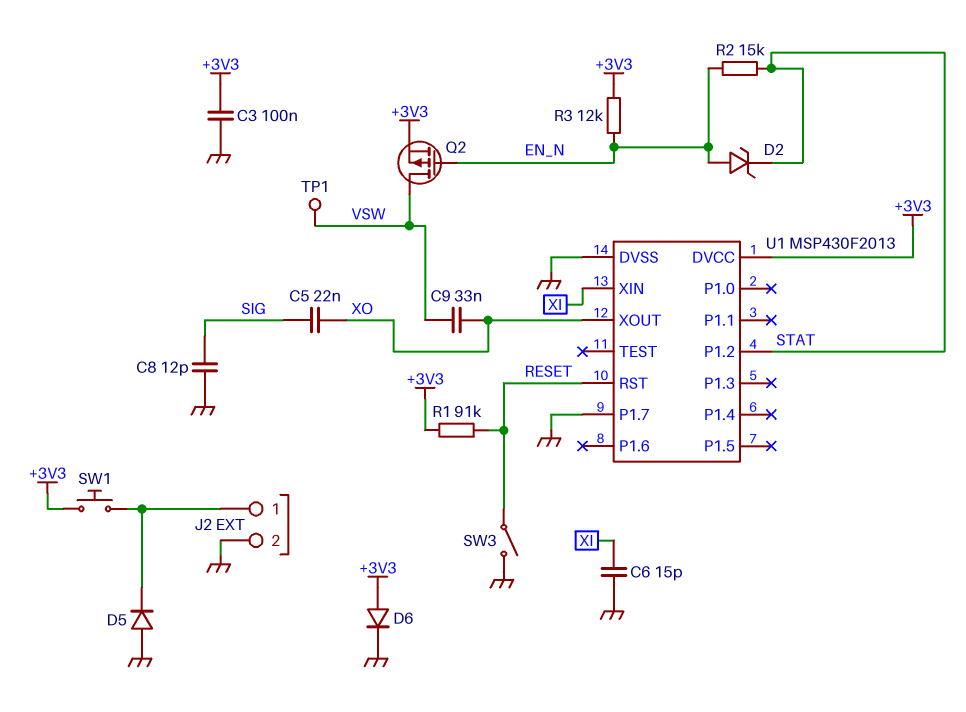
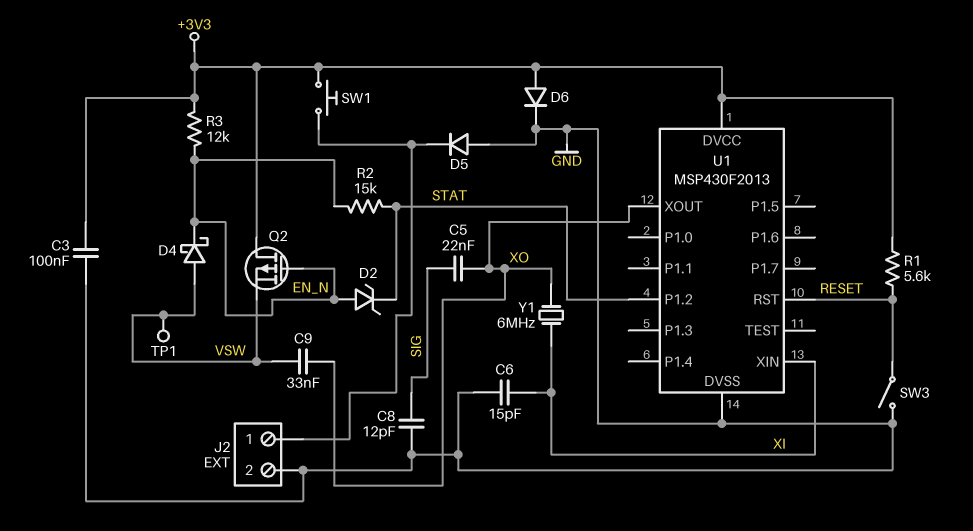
D4: none -> schottky (A VSW, K EN_N)
Q2: PMOS (G EN_N, D VSW, S +3V3) -> PMOS (G EN_N, D +3V3, S VSW)
R1: 91k (+3V3, RESET) -> 5.6k (+3V3, RESET)
U1 pin P1.7: GND -> none
Y1: none -> 6MHz (XI, XO)

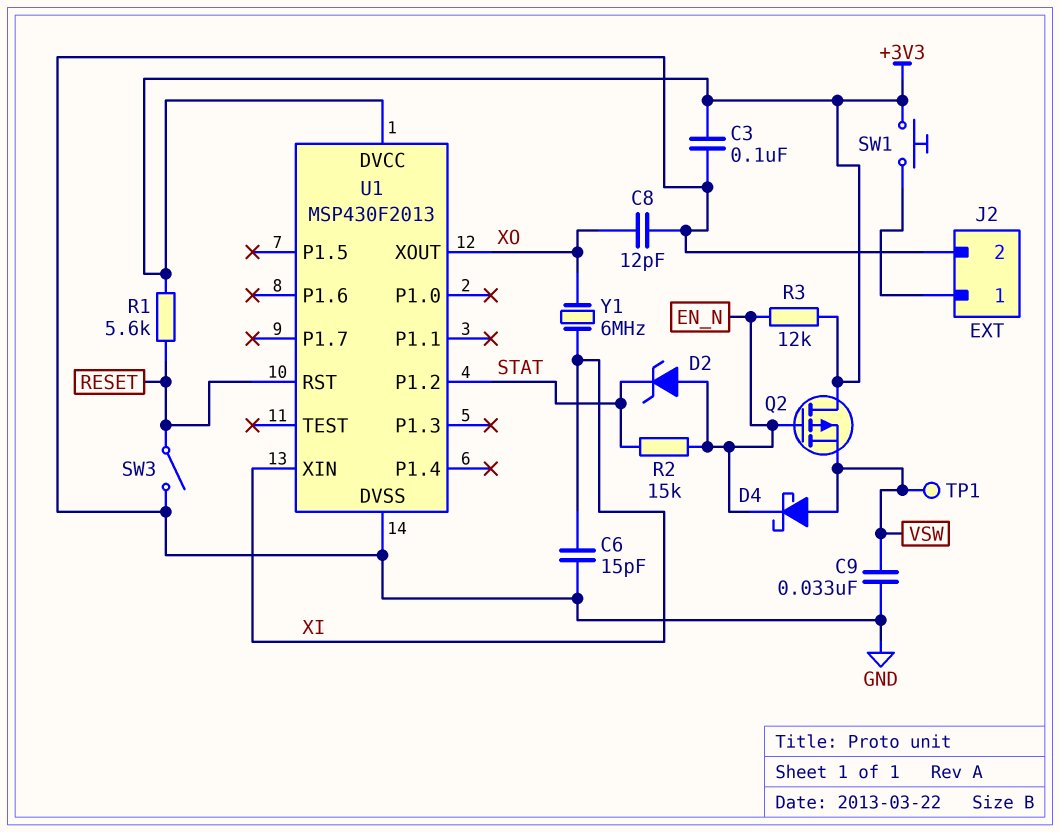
C5: 22nF (SIG, XO) -> none
C8: 12pF (GND, SIG) -> 12pF (GND, XO)
C9: 33nF (VSW, XO) -> 33nF (GND, VSW)
D5: diode (A GND, K J2/1) -> none
D6: diode (A +3V3, K GND) -> none

